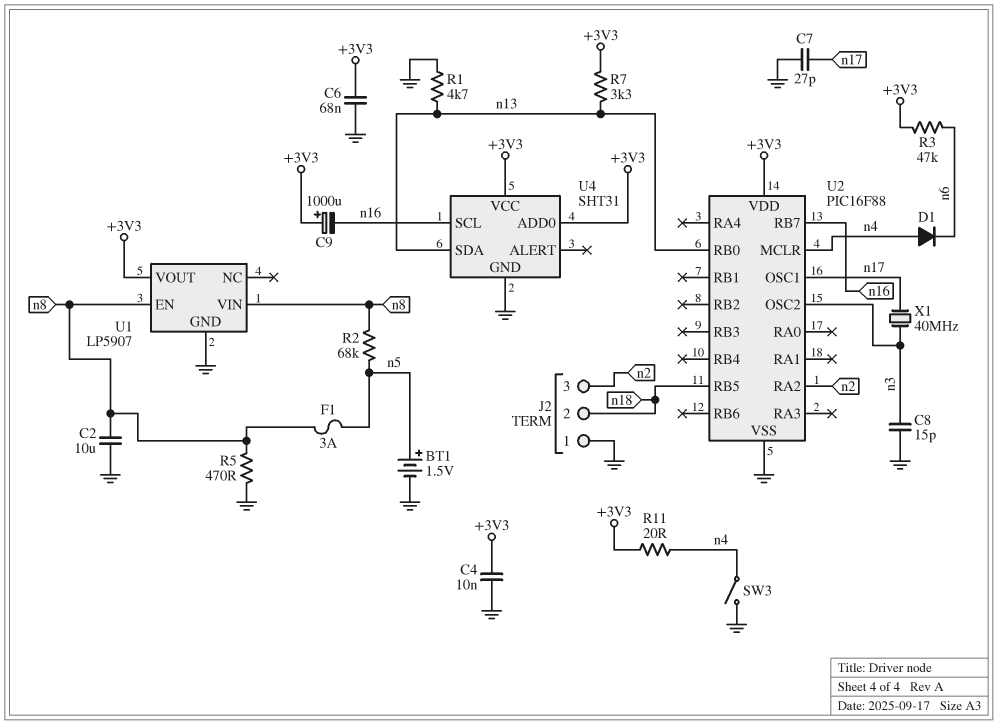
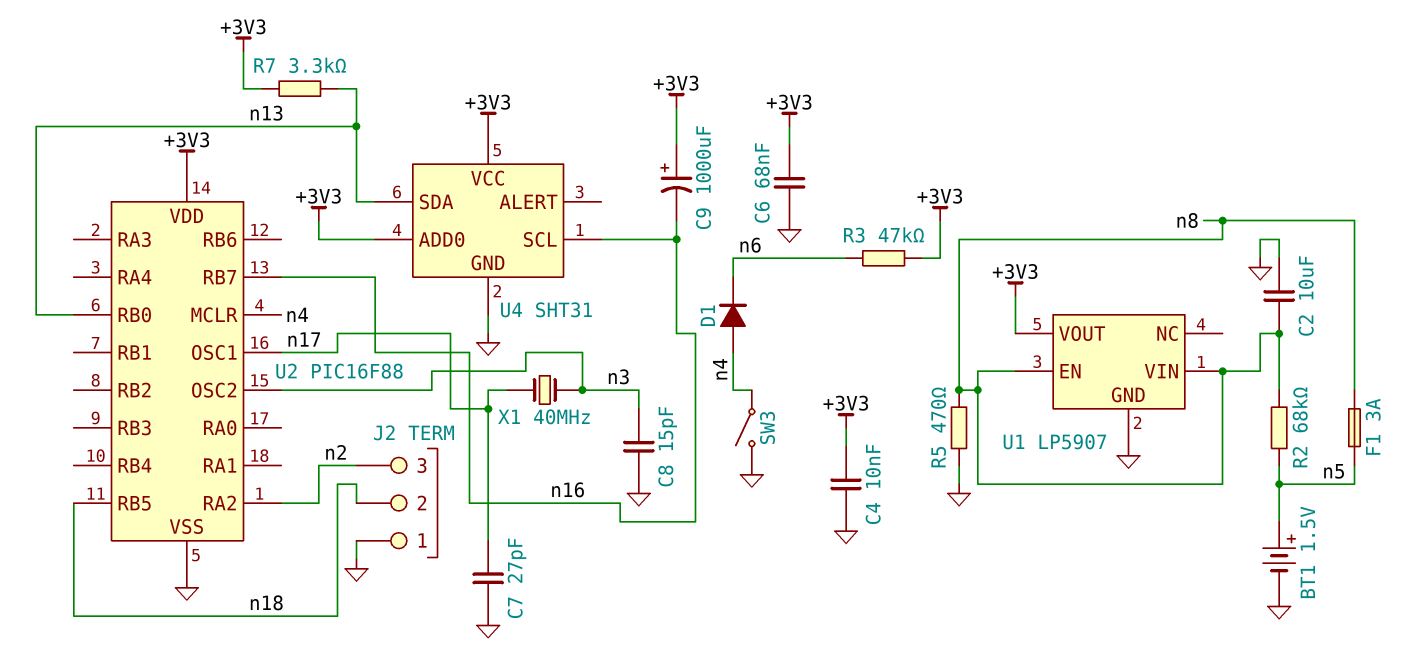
R1: 4.7k (GND, n13) -> none
R11: 20 (+3V3, n4) -> none

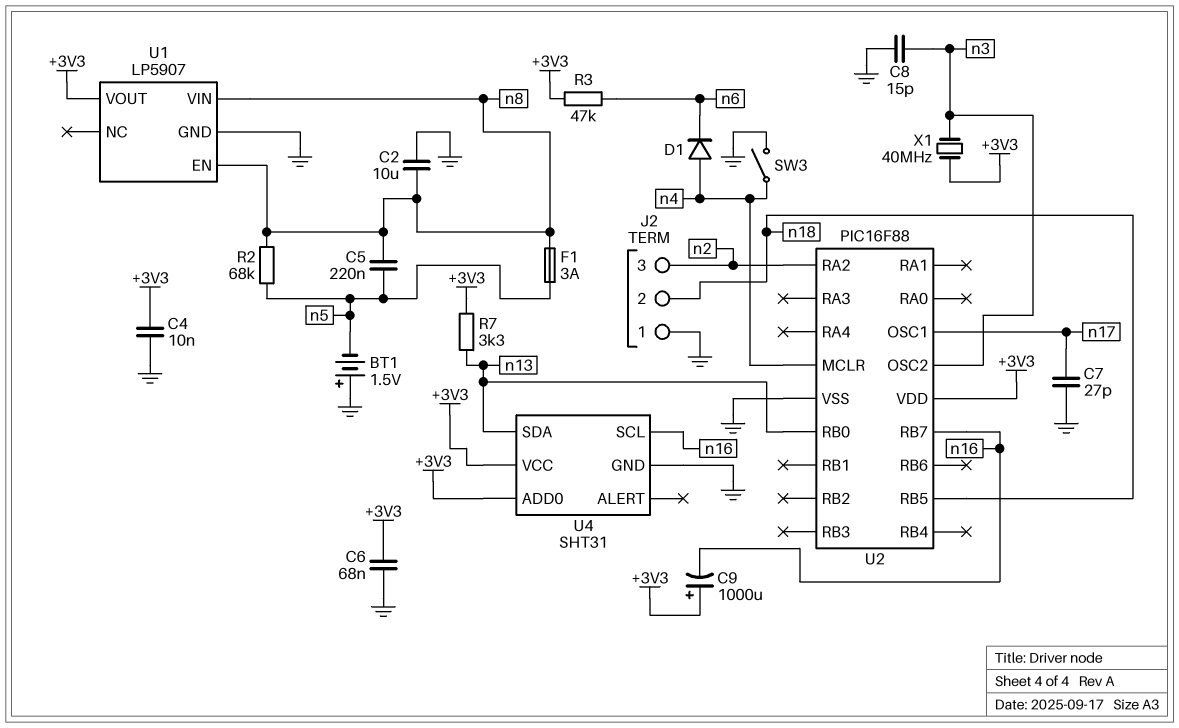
BT1: 1.5V (plus n5, minus GND) -> 1.5V (plus GND, minus n5)
C5: none -> 220nF (n5, n8)
R5: 470 (GND, n8) -> none
X1: 40MHz (n3, n17) -> 40MHz (+3V3, n3)

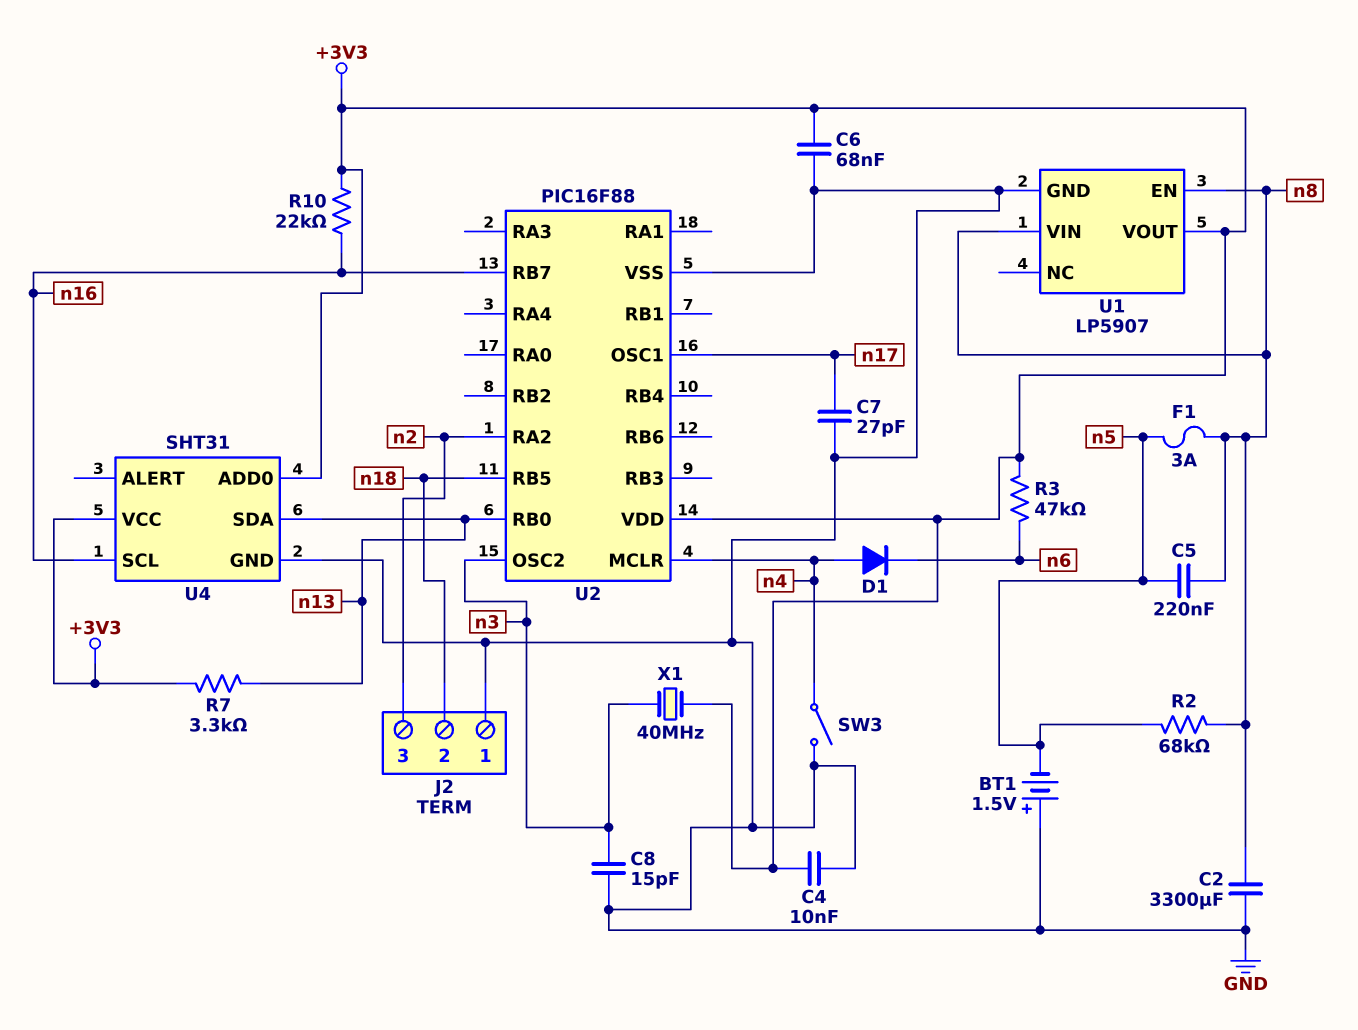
C2: 10uF (GND, n8) -> 3300uF (GND, n8)
C9: 1000uF (plus +3V3, minus n16) -> none
R10: none -> 22k (+3V3, n16)

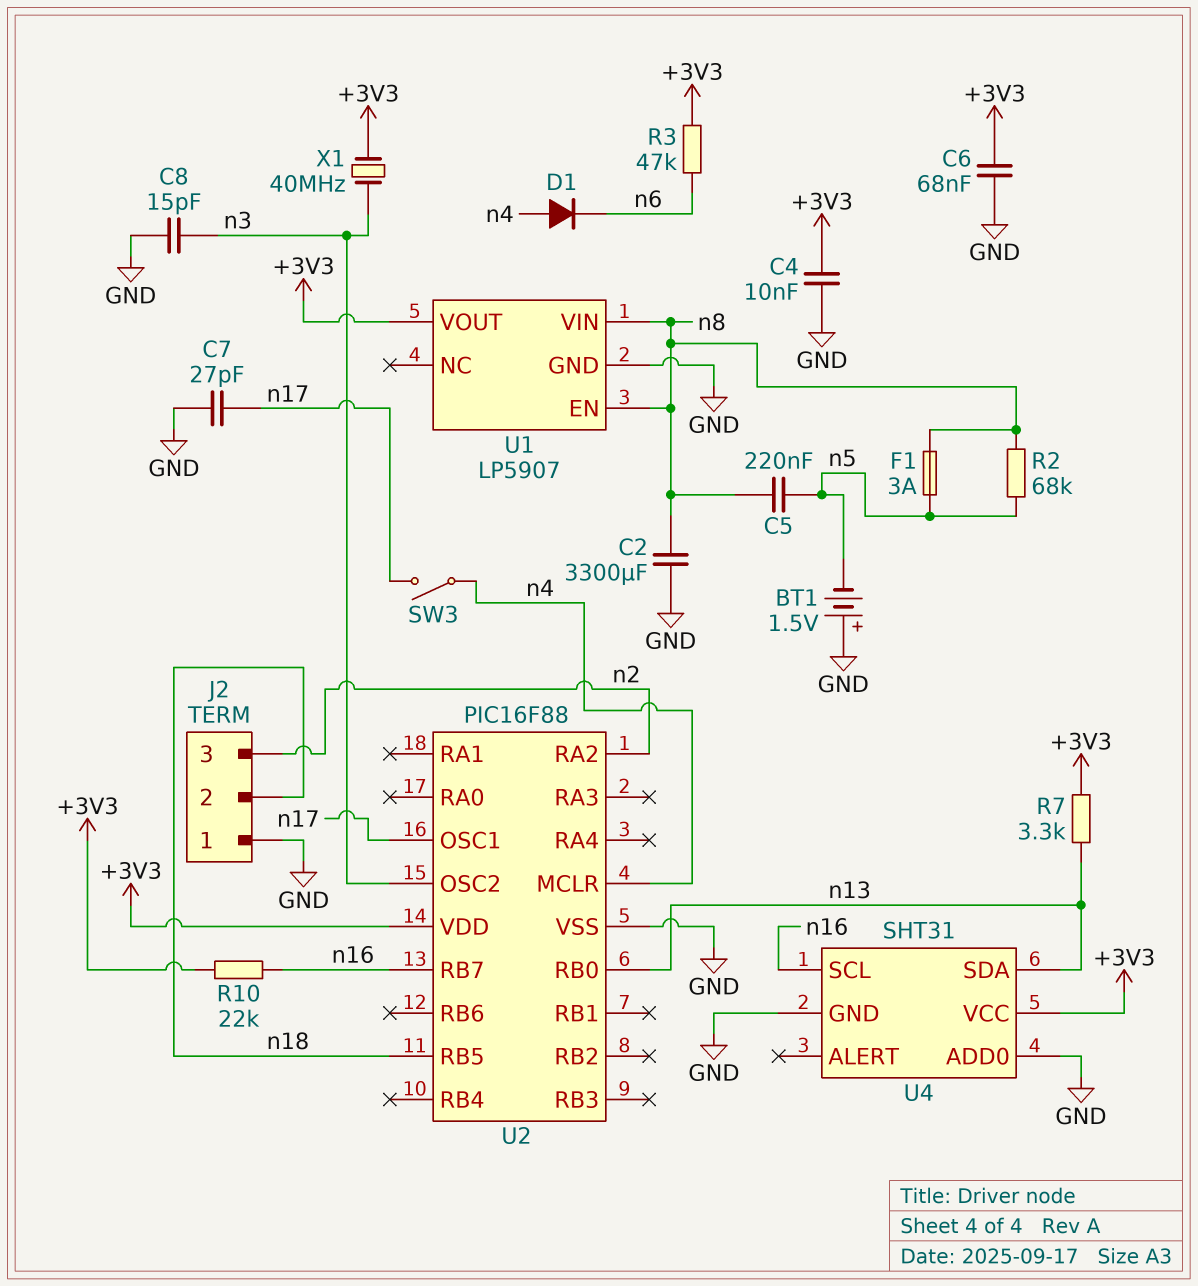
SW3: switch (GND, n4) -> switch (n4, n17)
U4 pin ADD0: +3V3 -> GND

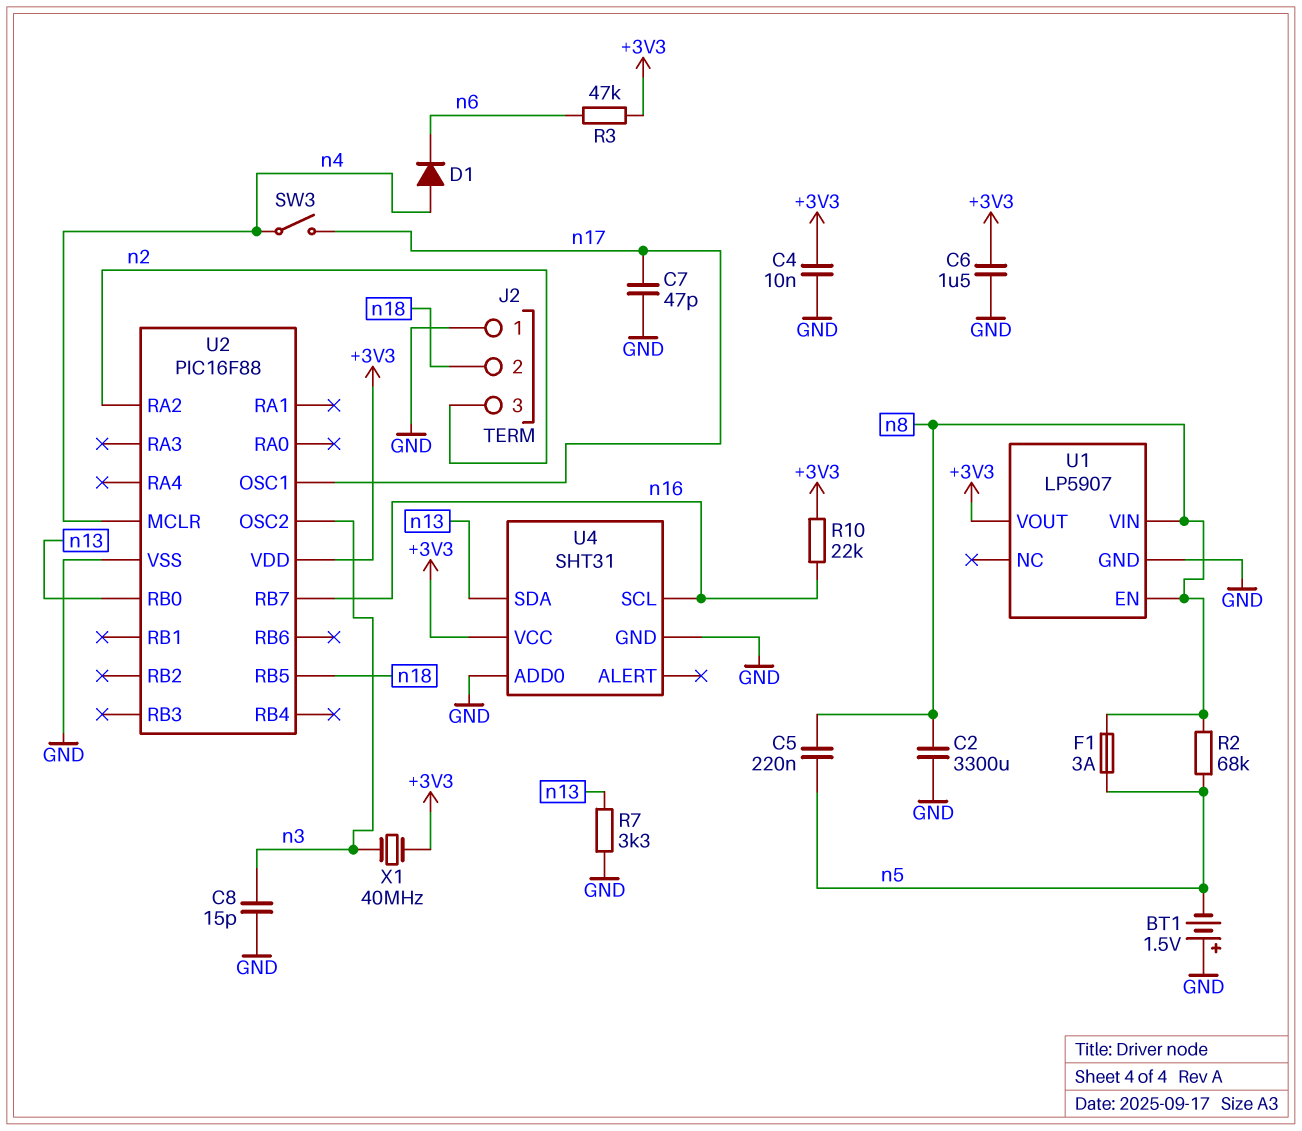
C6: 68nF (+3V3, GND) -> 1.5uF (+3V3, GND)
C7: 27pF (GND, n17) -> 47pF (GND, n17)
R7: 3.3k (+3V3, n13) -> 3.3k (GND, n13)

